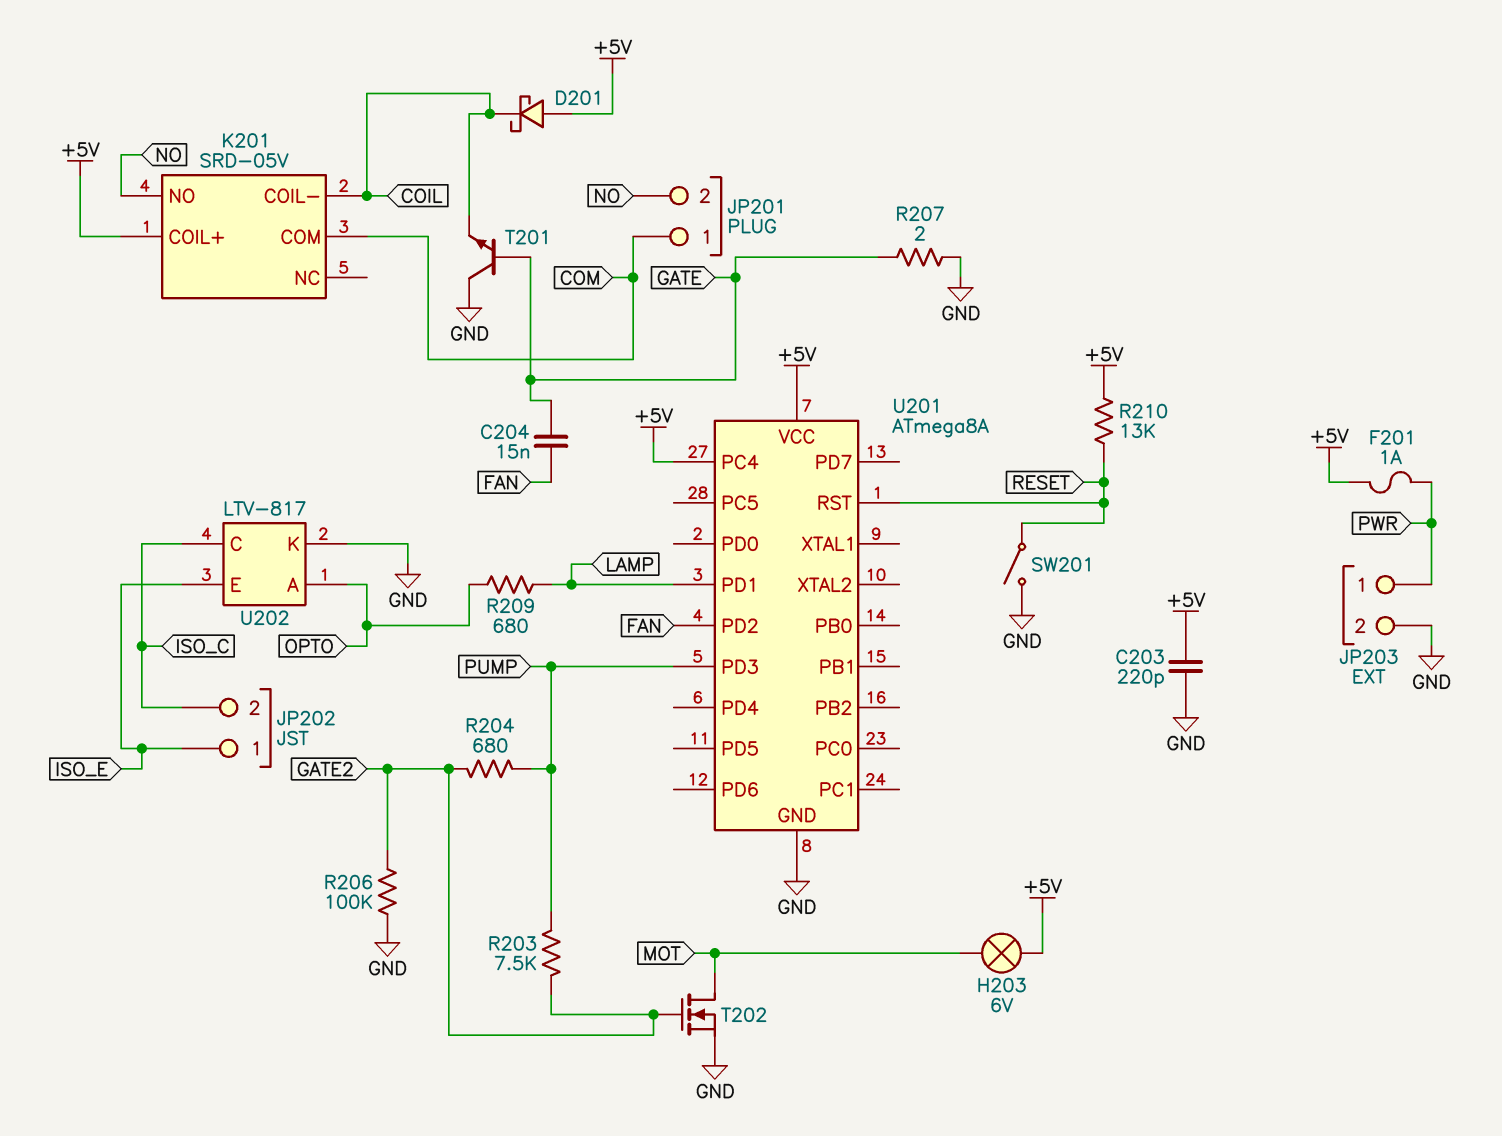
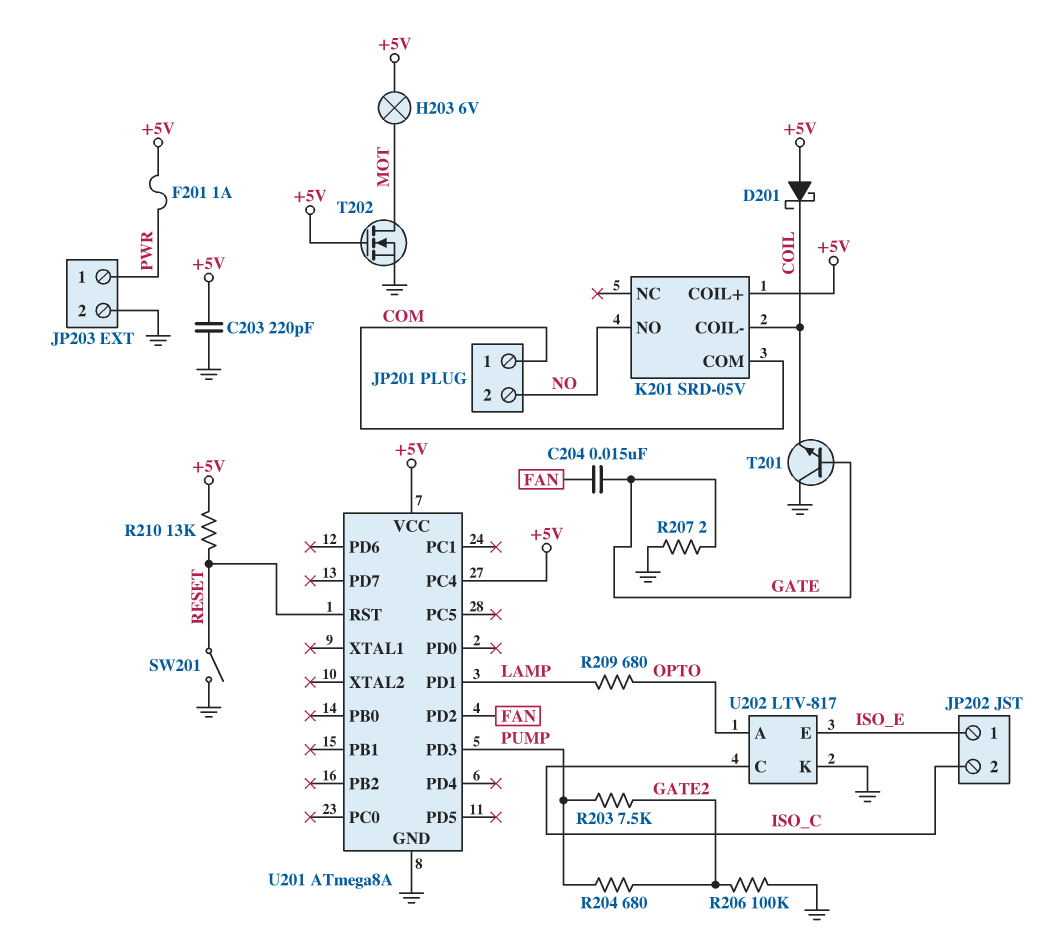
T202: NMOS (G GATE2, D MOT, S GND) -> NMOS (G +5V, D MOT, S GND)

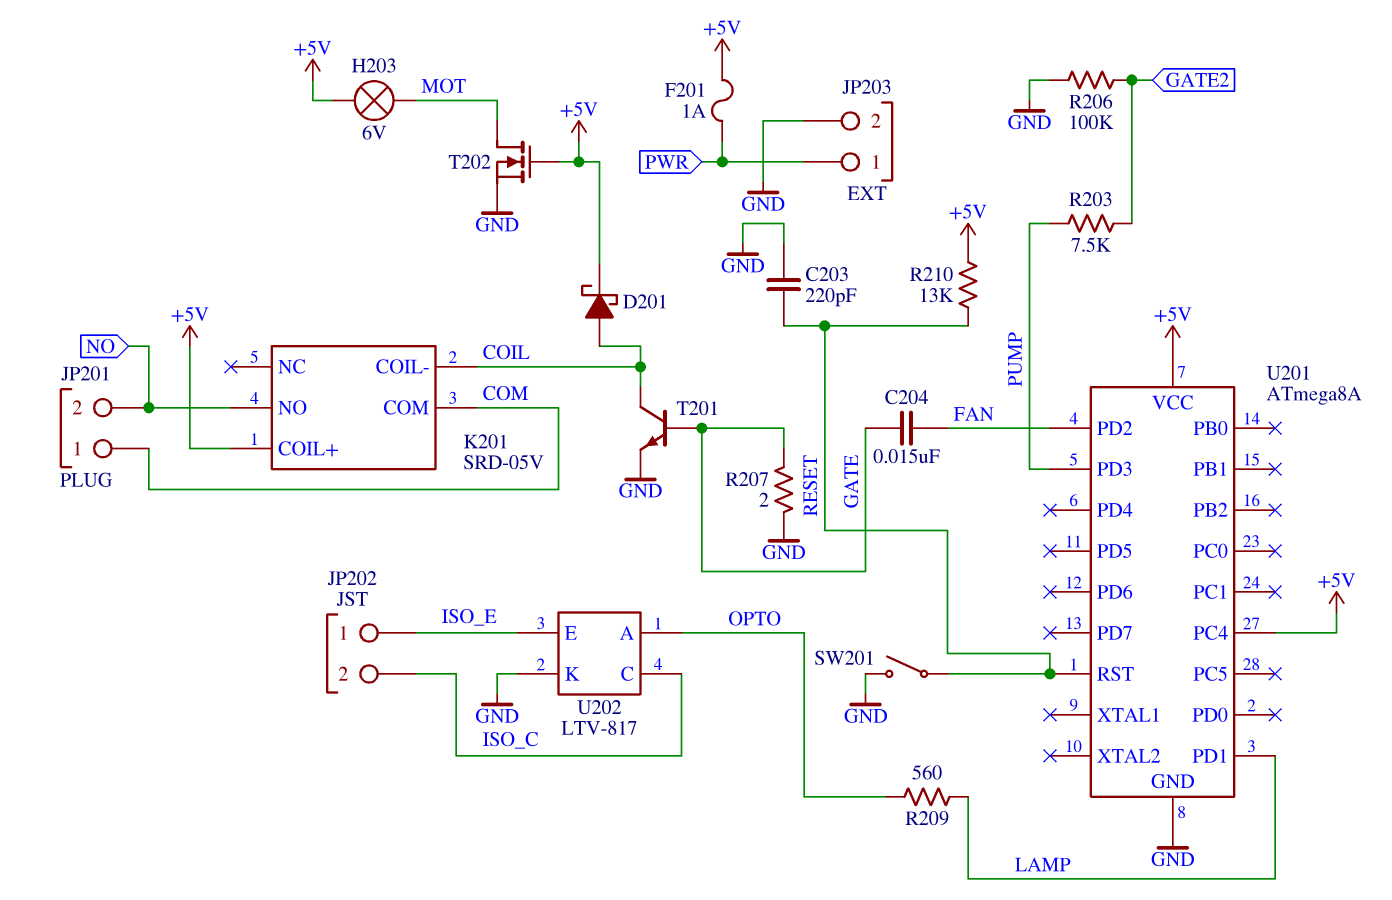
C203: 220pF (+5V, GND) -> 220pF (GND, RESET)
D201: schottky (A +5V, K COIL) -> schottky (A COIL, K +5V)
R204: 680 (GATE2, PUMP) -> none
R209: 680 (LAMP, OPTO) -> 560 (LAMP, OPTO)
T201: NPN (B GATE, C GND, E COIL) -> NPN (B GATE, C COIL, E GND)

